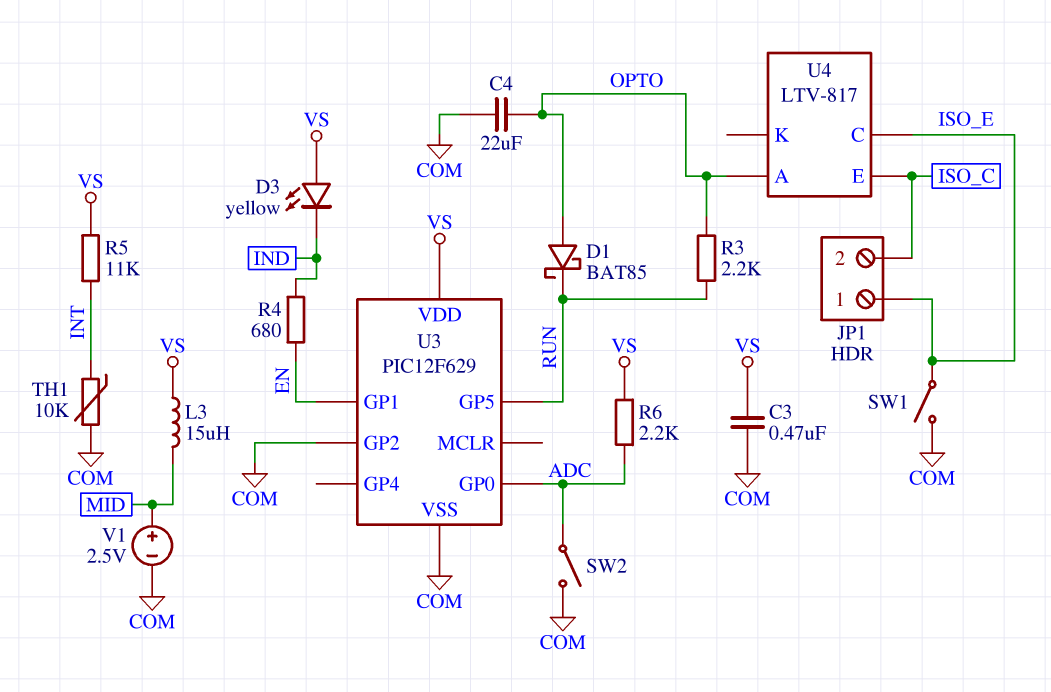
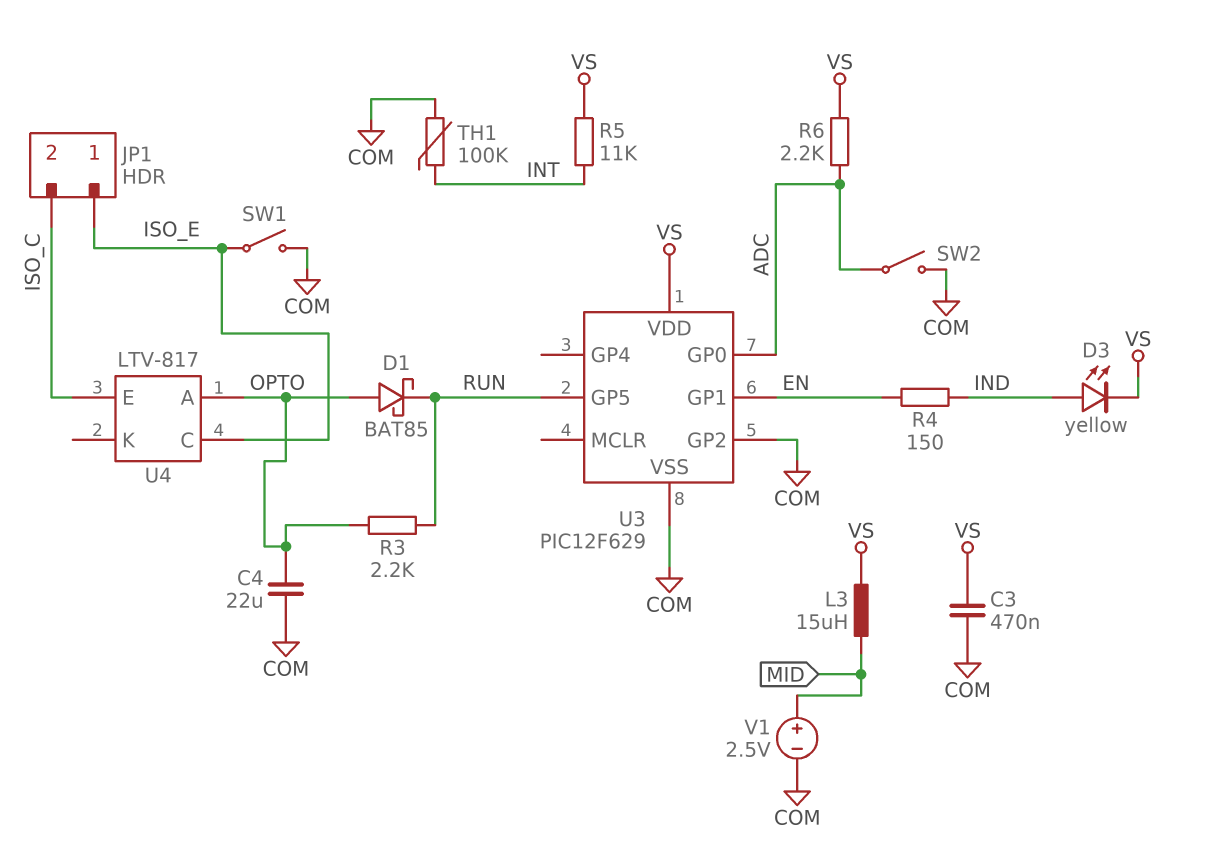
D3: LED yellow (A VS, K IND) -> LED yellow (A IND, K VS)
R4: 680 (EN, IND) -> 150 (EN, IND)
TH1: 10k (COM, INT) -> 100k (COM, INT)

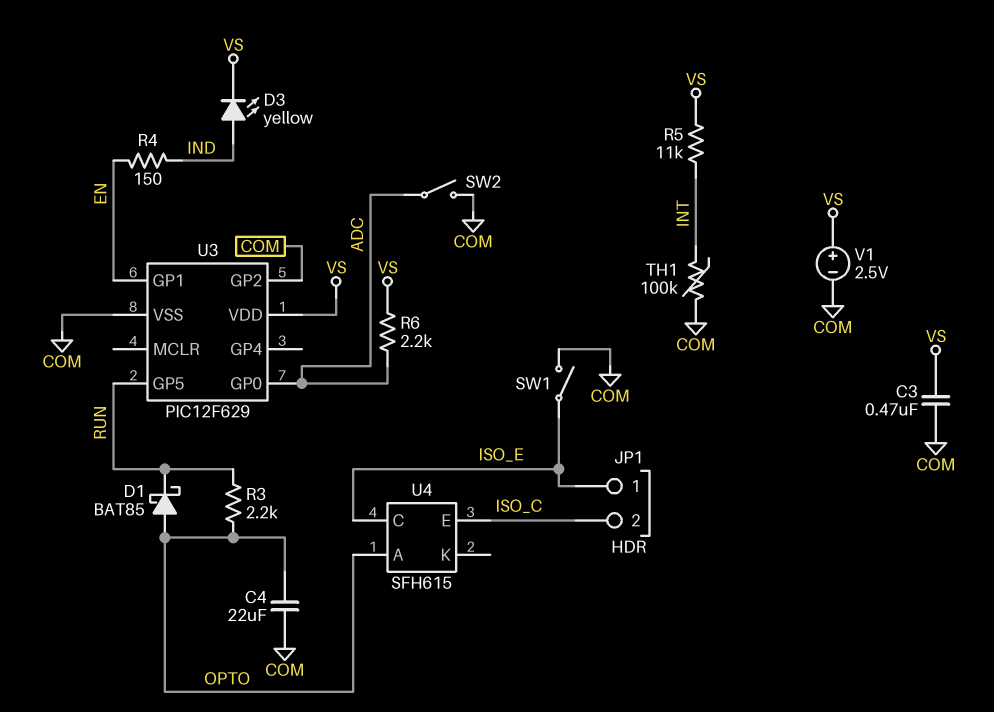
L3: 15uH (MID, VS) -> none
U4: LTV-817 -> SFH615
V1: 2.5V (plus MID, minus COM) -> 2.5V (plus VS, minus COM)

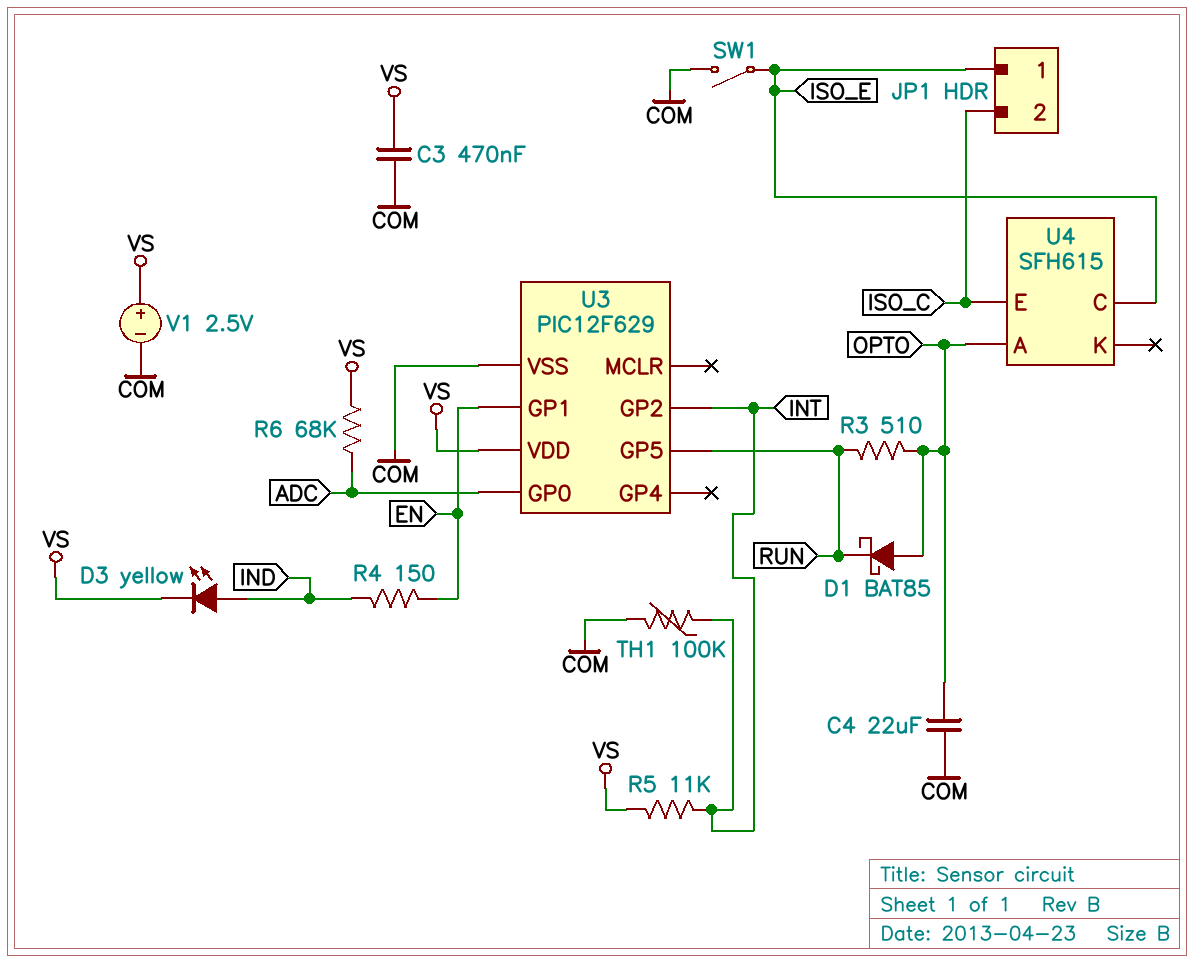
R3: 2.2k (OPTO, RUN) -> 510 (OPTO, RUN)
R6: 2.2k (ADC, VS) -> 68k (ADC, VS)
SW2: switch (ADC, COM) -> none
U3 pin GP2: COM -> INT

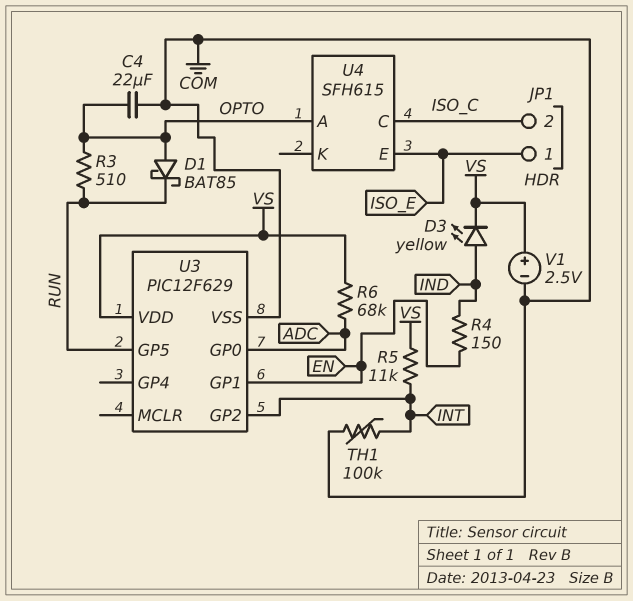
C3: 470nF (COM, VS) -> none
SW1: switch (COM, ISO_E) -> none
U4 pin C: ISO_E -> ISO_C
U4 pin E: ISO_C -> ISO_E

